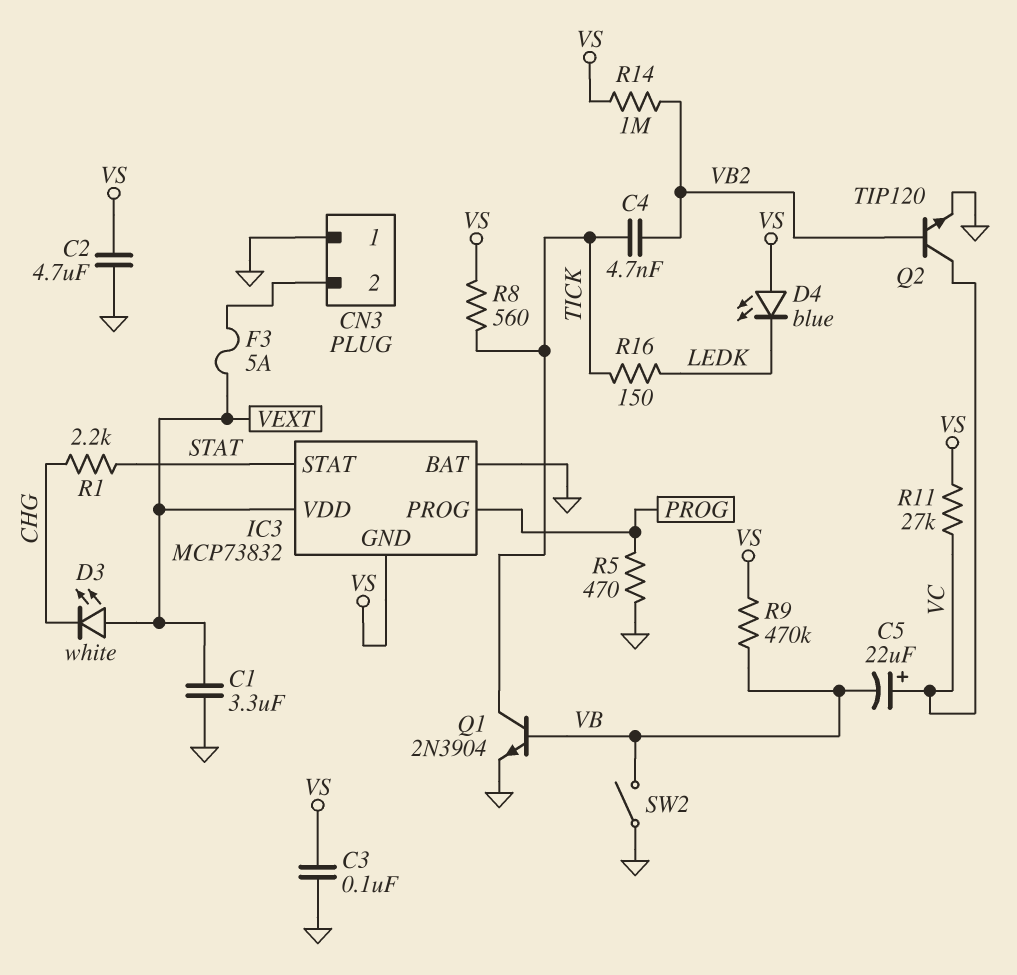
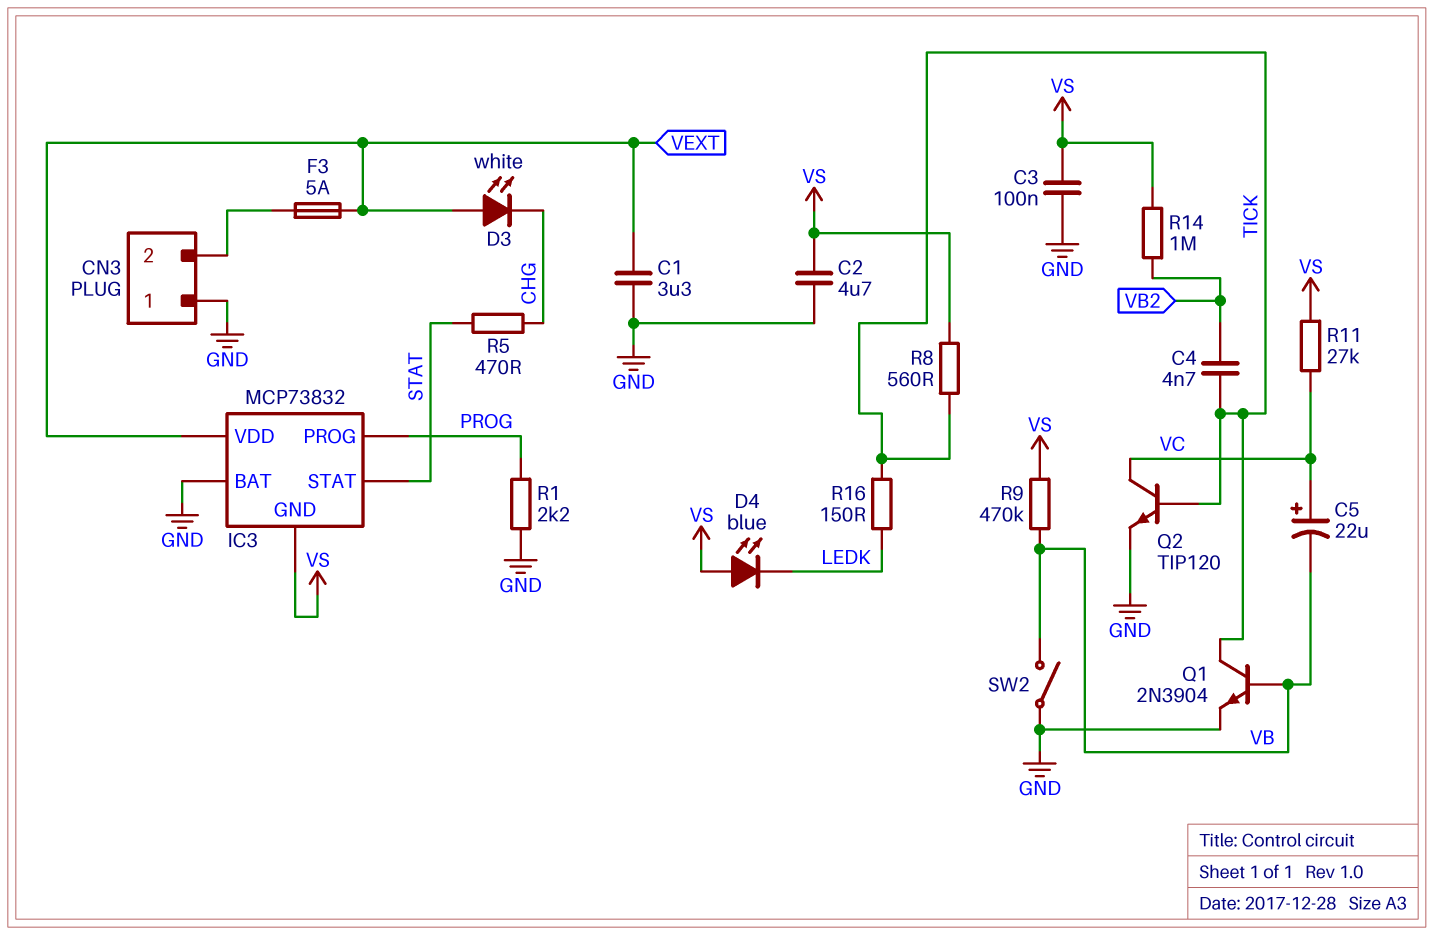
Q2: NPN TIP120 (B VB2, C VC, E GND) -> NPN TIP120 (B TICK, C VC, E GND)
R1: 2.2k (CHG, STAT) -> 2.2k (GND, PROG)
R5: 470 (GND, PROG) -> 470 (CHG, STAT)

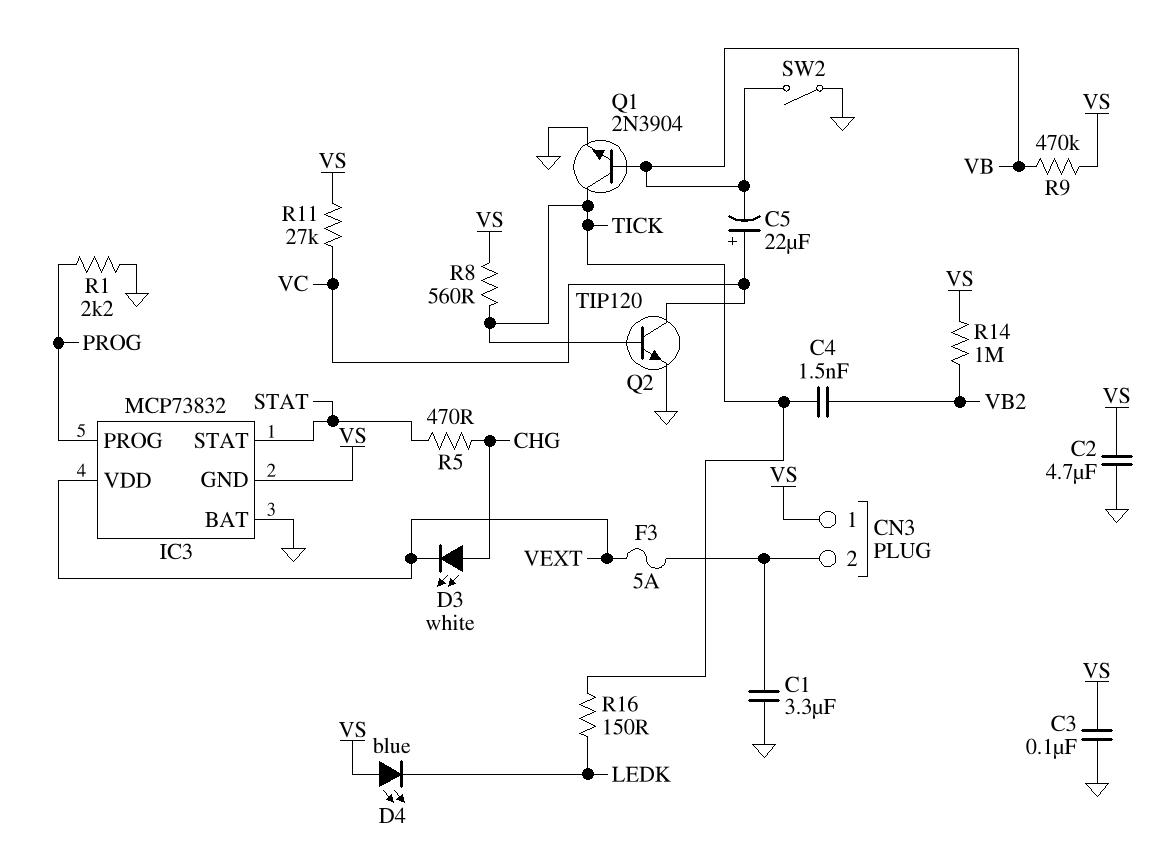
C1: 3.3uF (GND, VEXT) -> 3.3uF (CN3/2, GND)
C4: 4.7nF (TICK, VB2) -> 1.5nF (TICK, VB2)
CN3 pin 1: GND -> VS
D3: LED white (A VEXT, K CHG) -> LED white (A CHG, K VEXT)

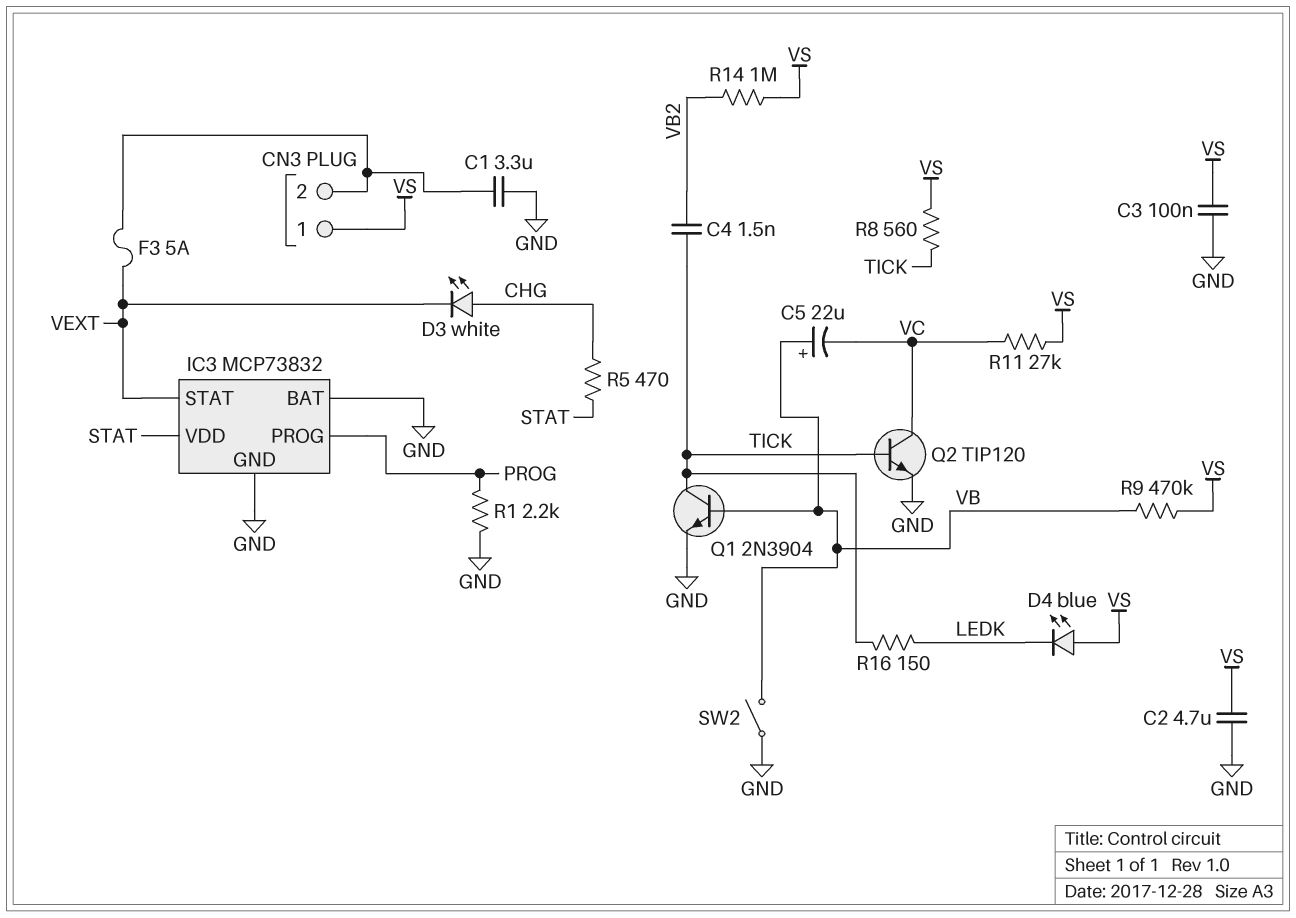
C5: 22uF (plus VC, minus VB) -> 22uF (plus VB, minus VC)
IC3 pin GND: VS -> GND
IC3 pin STAT: STAT -> VEXT
IC3 pin VDD: VEXT -> STAT

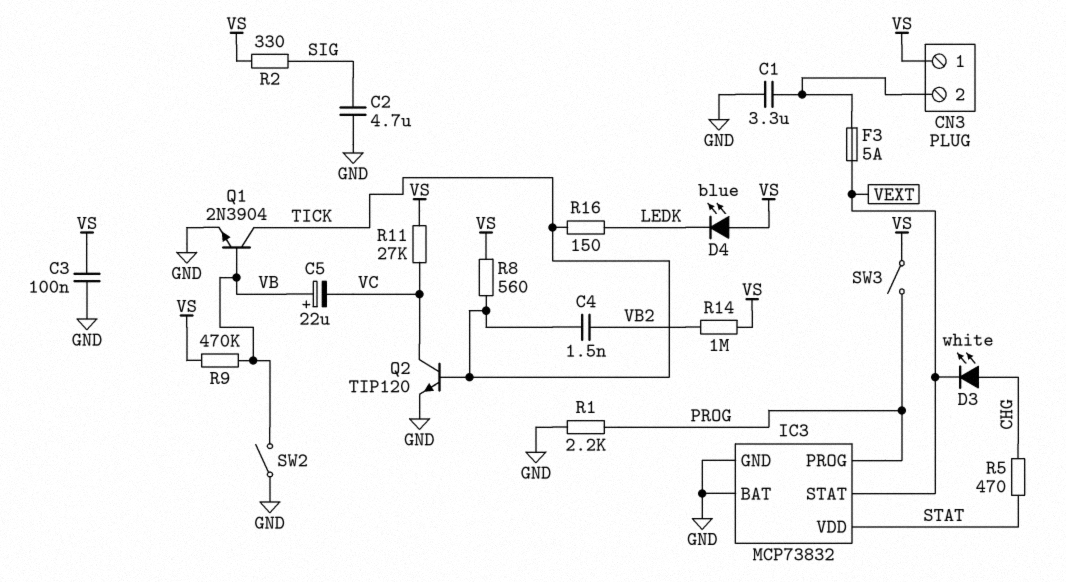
C2: 4.7uF (GND, VS) -> 4.7uF (GND, SIG)
R2: none -> 330 (SIG, VS)
SW3: none -> switch (PROG, VS)

